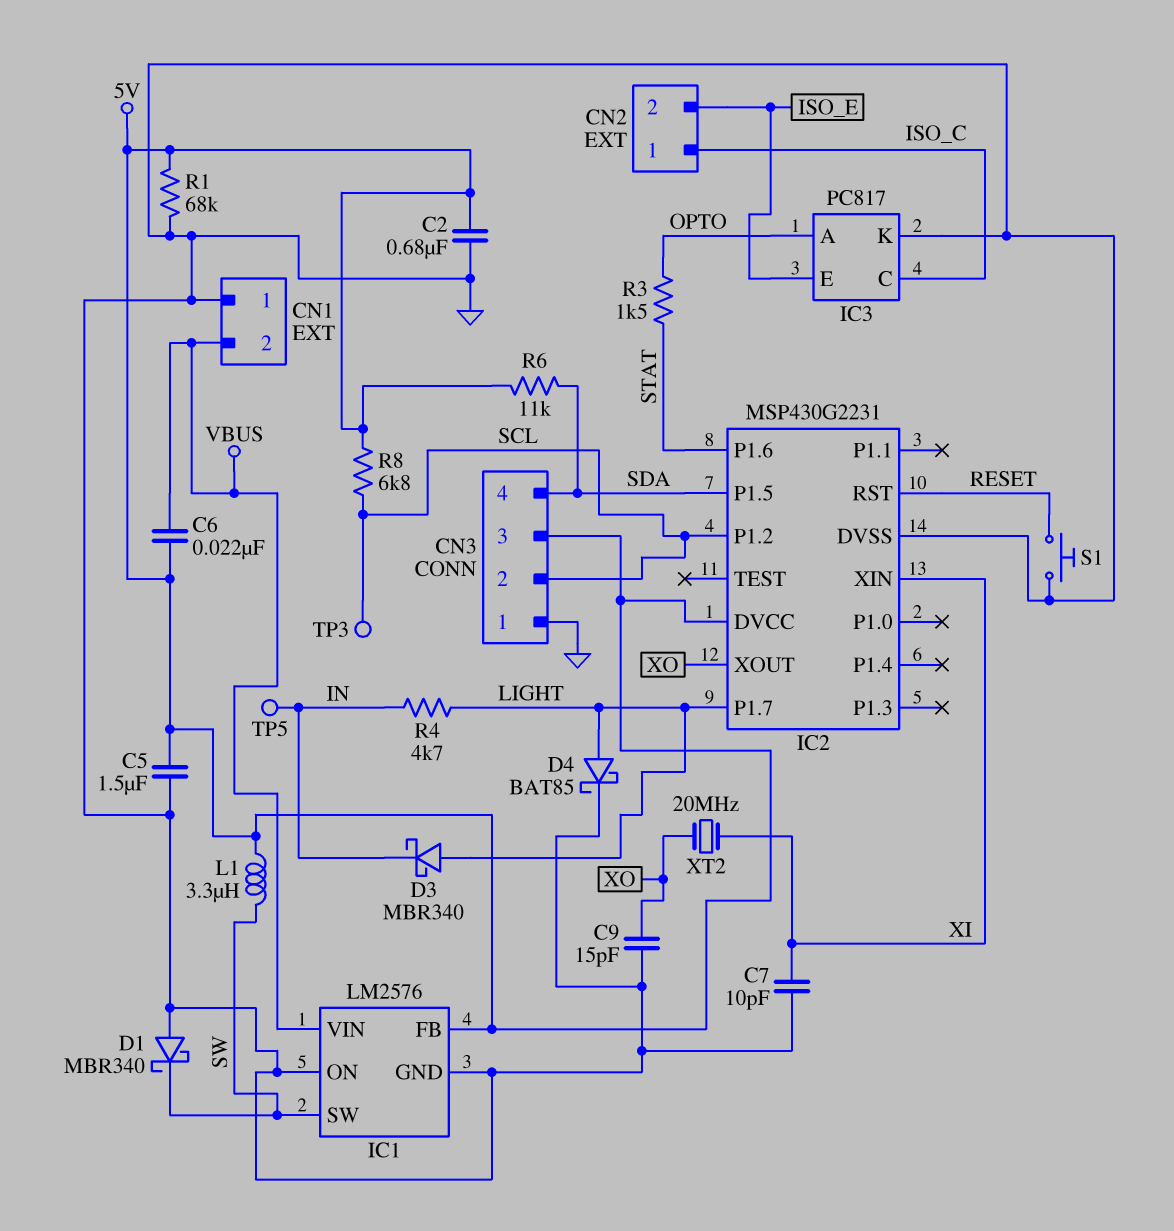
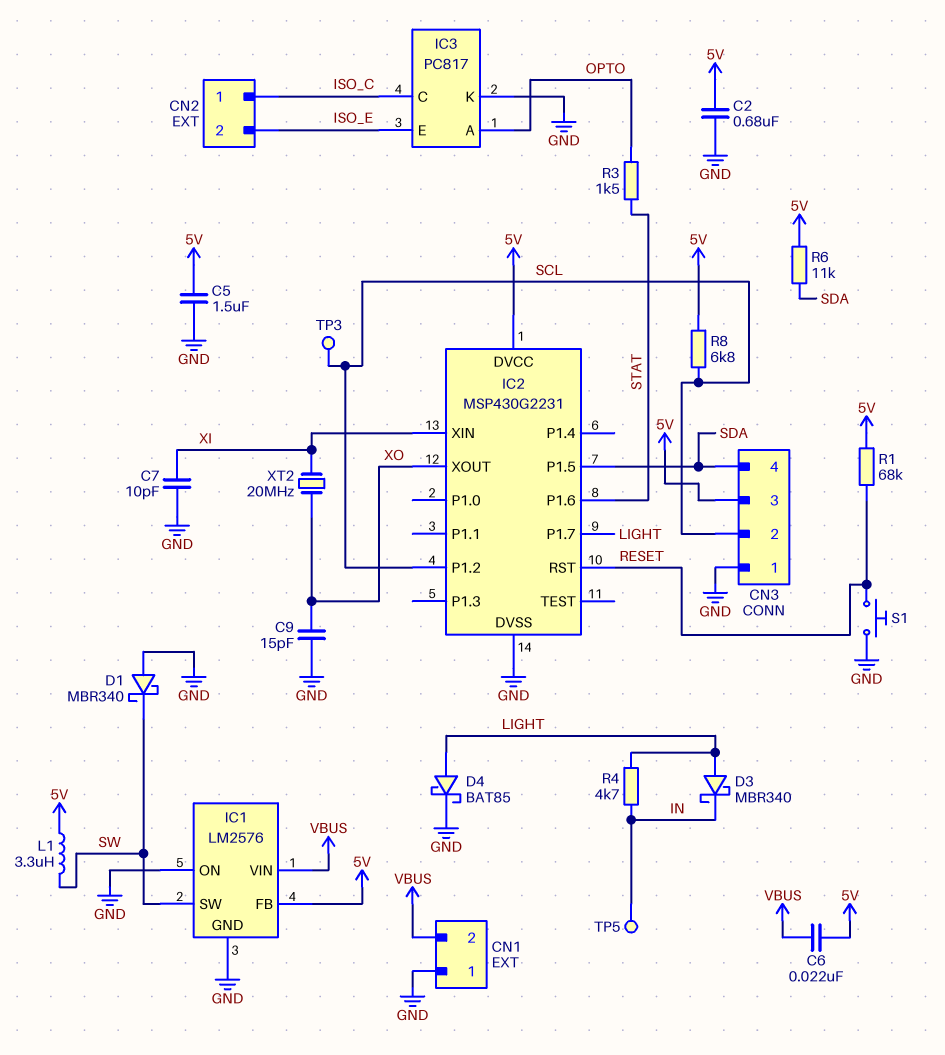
R1: 68k (5V, GND) -> 68k (5V, RESET)

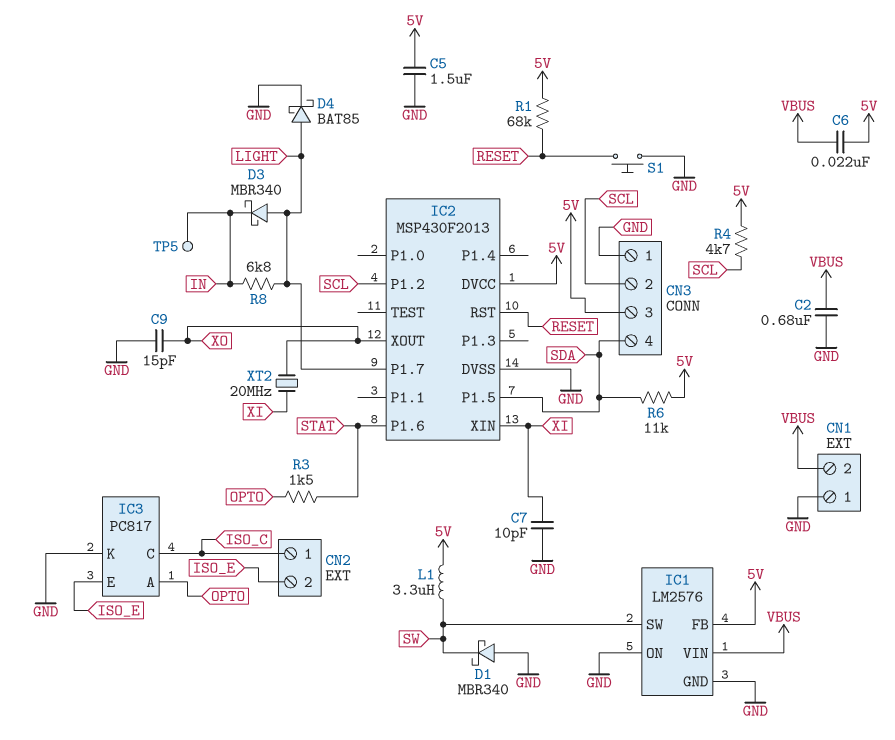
C2: 680nF (5V, GND) -> 680nF (GND, VBUS)
IC2: MSP430G2231 -> MSP430F2013
R4: 4.7k (IN, LIGHT) -> 4.7k (5V, SCL)
R8: 6.8k (5V, SCL) -> 6.8k (IN, LIGHT)
TP3: test point (SCL) -> none

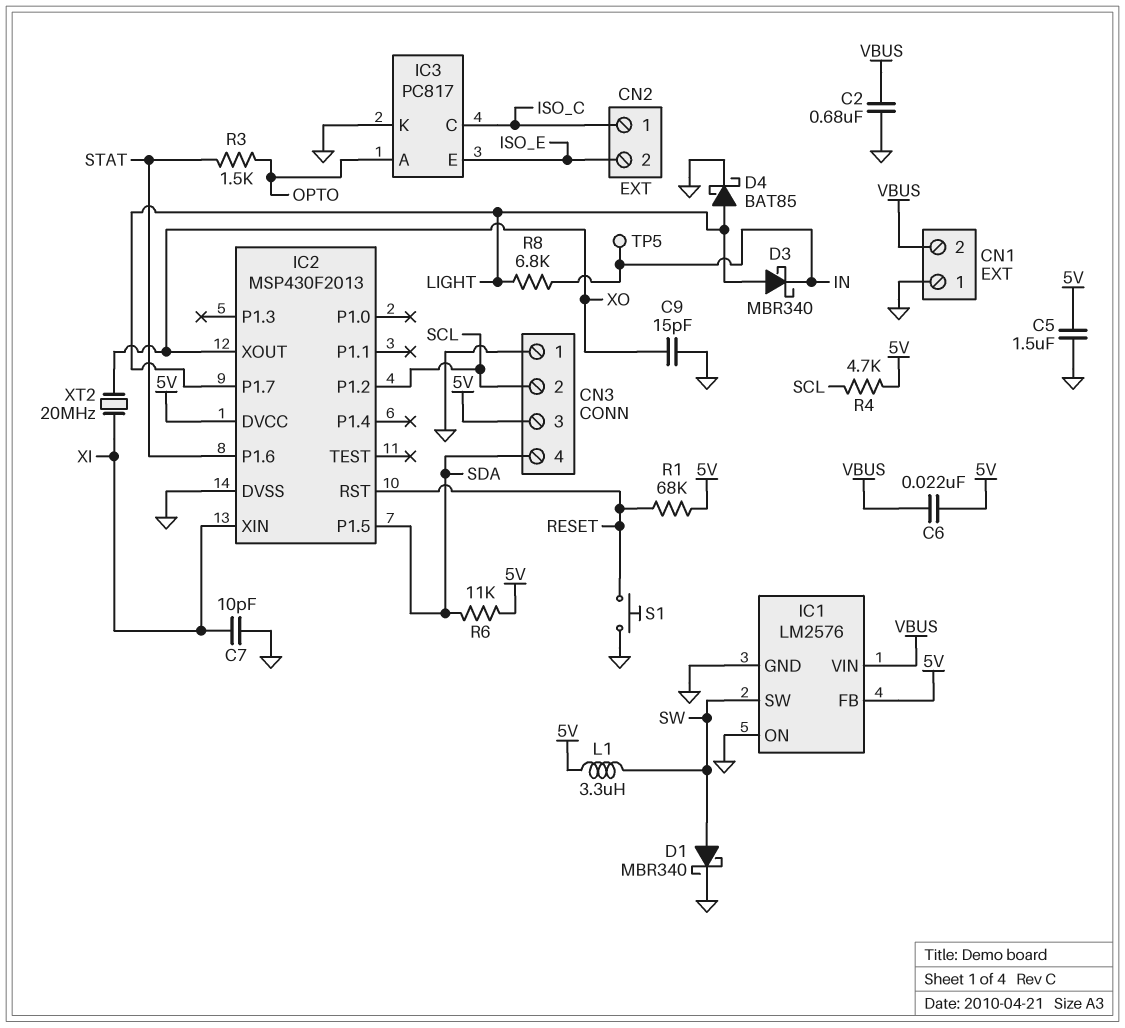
D1: schottky MBR340 (A GND, K SW) -> schottky MBR340 (A SW, K GND)

